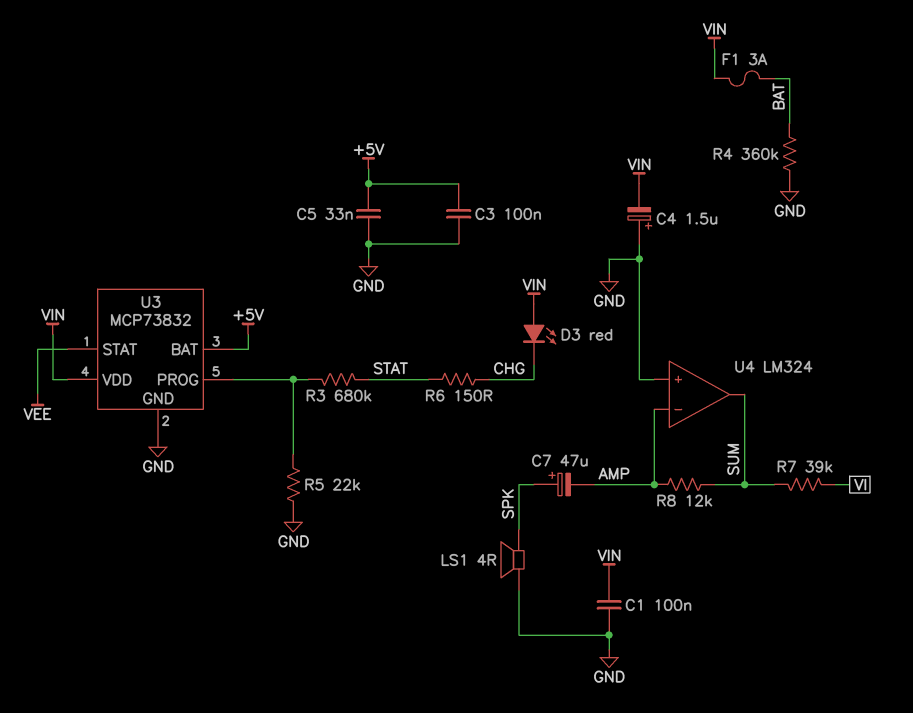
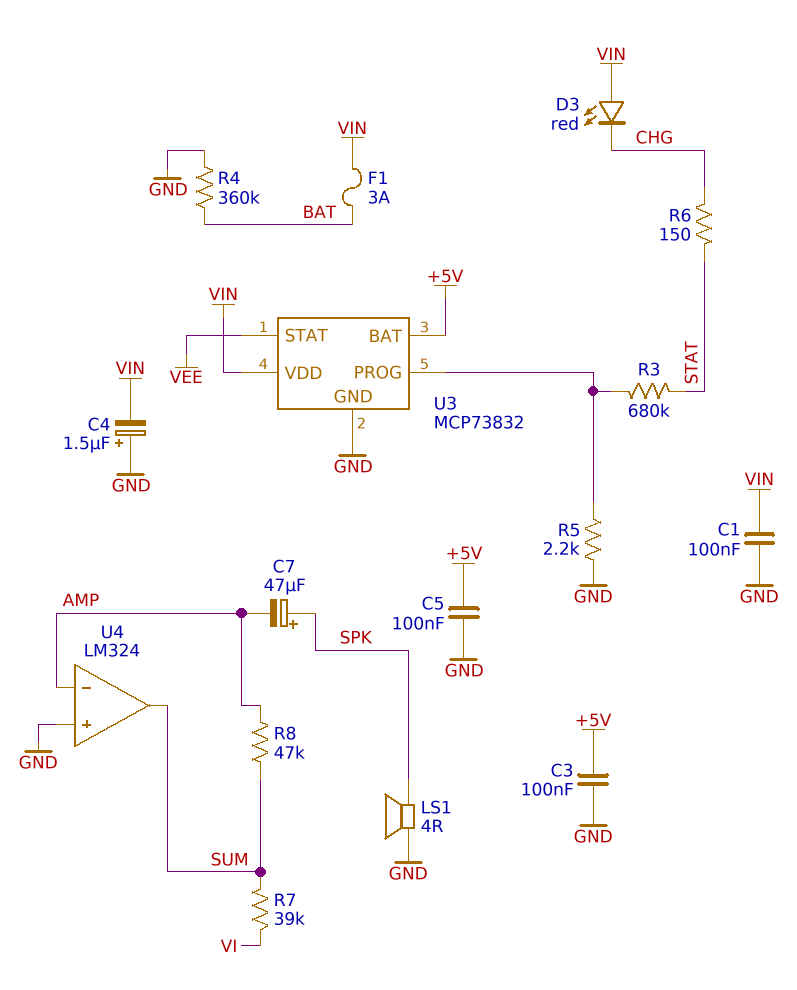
C5: 33nF (+5V, GND) -> 100nF (+5V, GND)
R5: 22k (GND, U3/PROG) -> 2.2k (GND, U3/PROG)
R8: 12k (AMP, SUM) -> 47k (AMP, SUM)

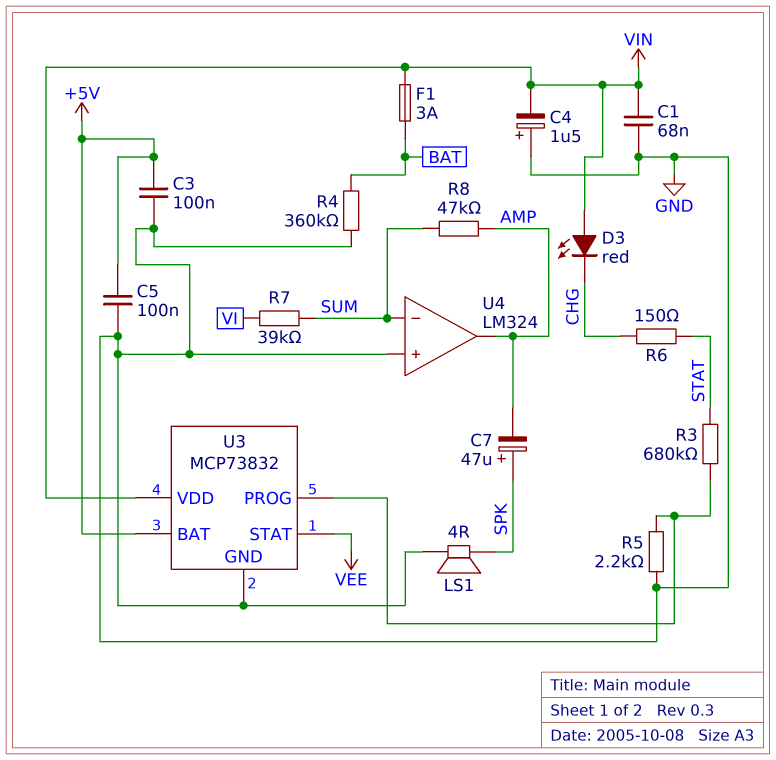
C1: 100nF (GND, VIN) -> 68nF (GND, VIN)
U4 pin in-: AMP -> SUM
U4 pin out: SUM -> AMP

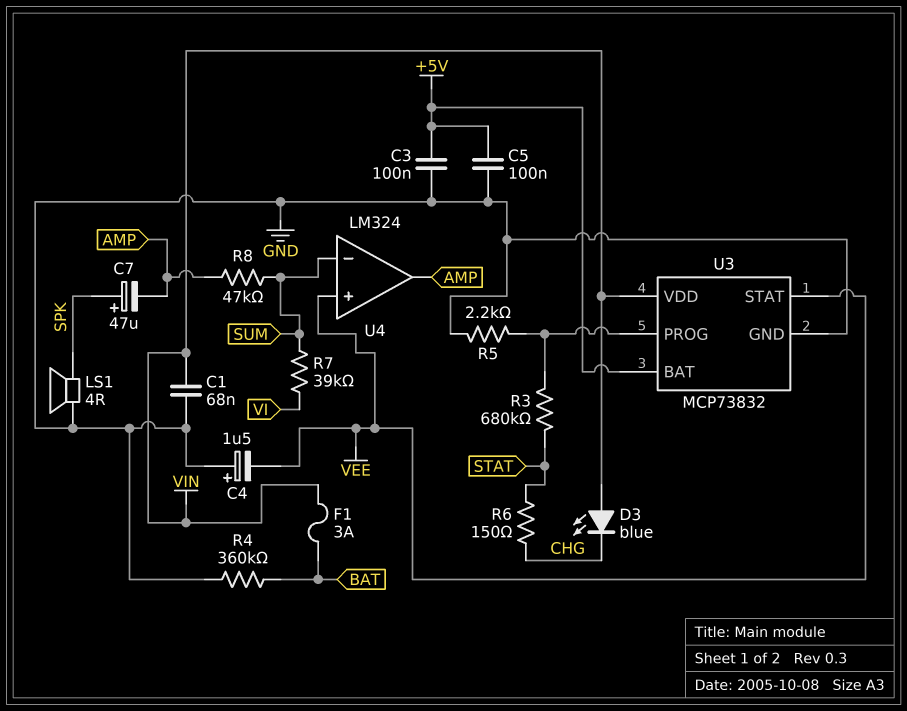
C4: 1.5uF (plus GND, minus VIN) -> 1.5uF (plus GND, minus VEE)
D3: LED red (A VIN, K CHG) -> LED blue (A VIN, K CHG)
U4 pin in+: GND -> VEE

